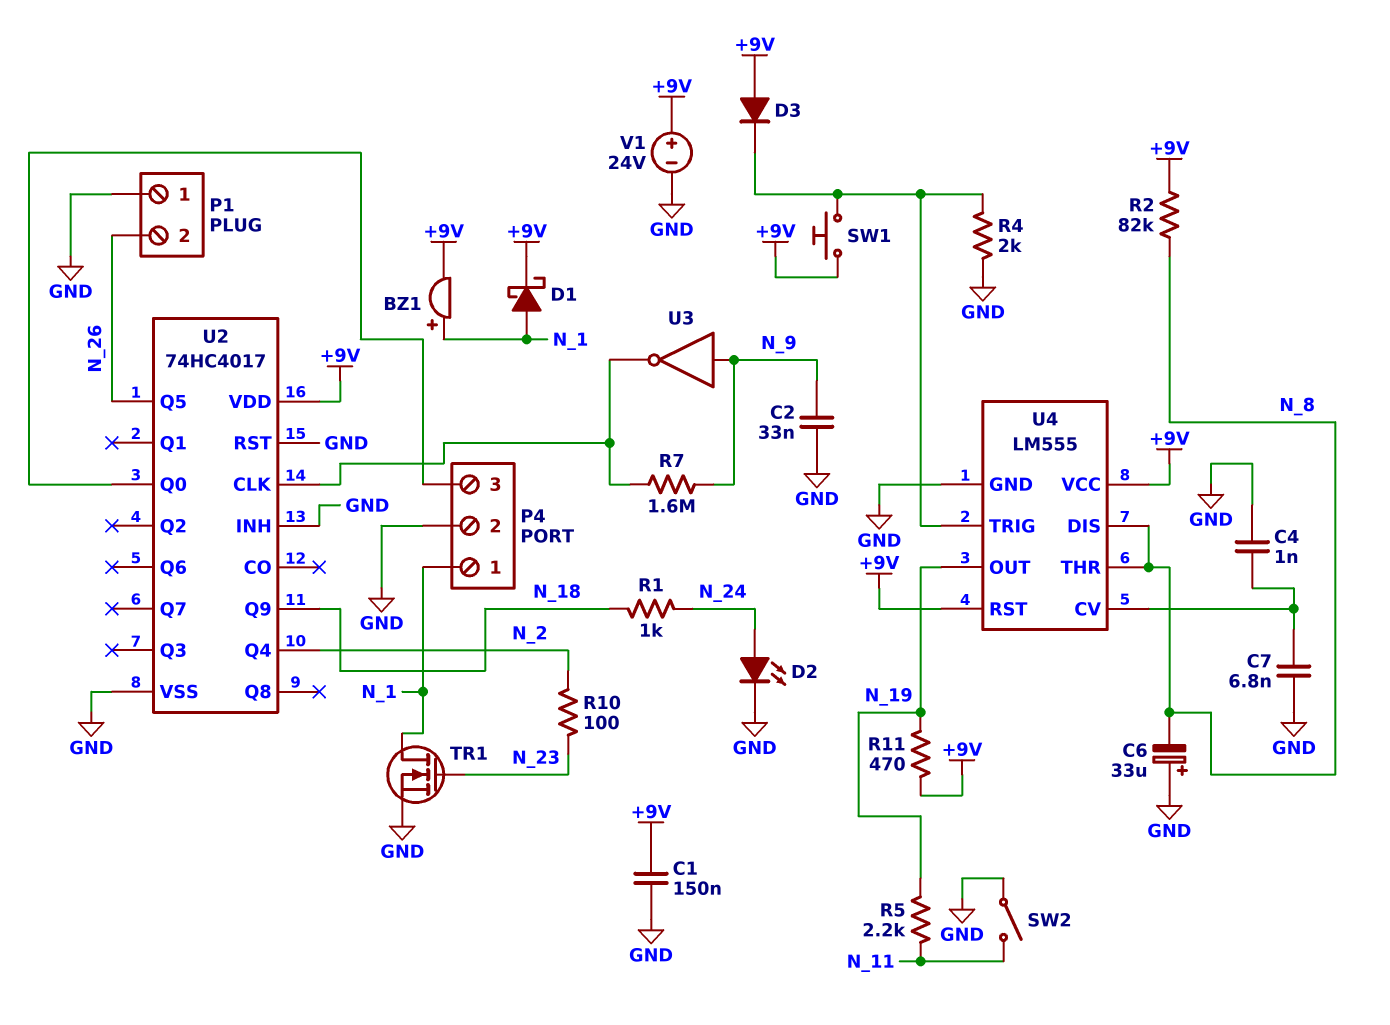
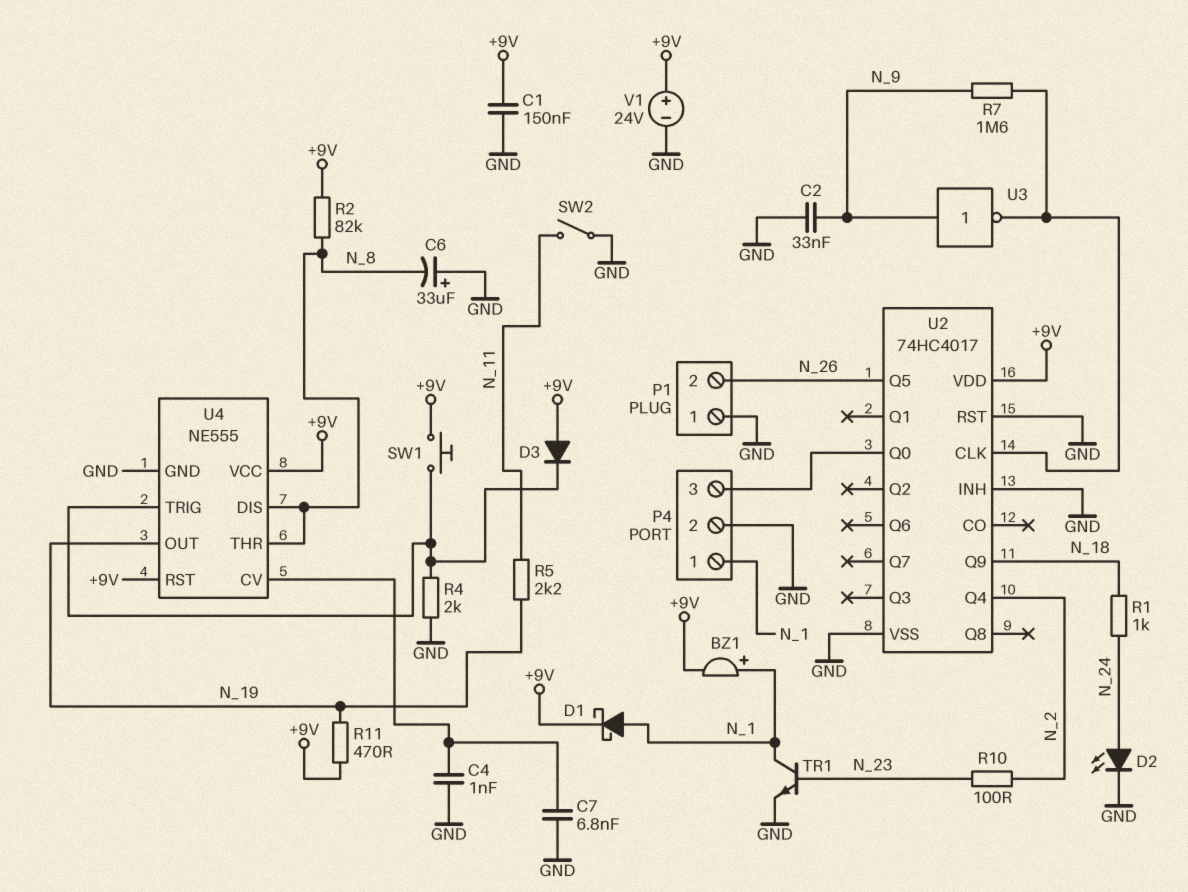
TR1: NMOS (G N_23, D N_1, S GND) -> NPN (B N_23, C N_1, E GND)
U4: LM555 -> NE555

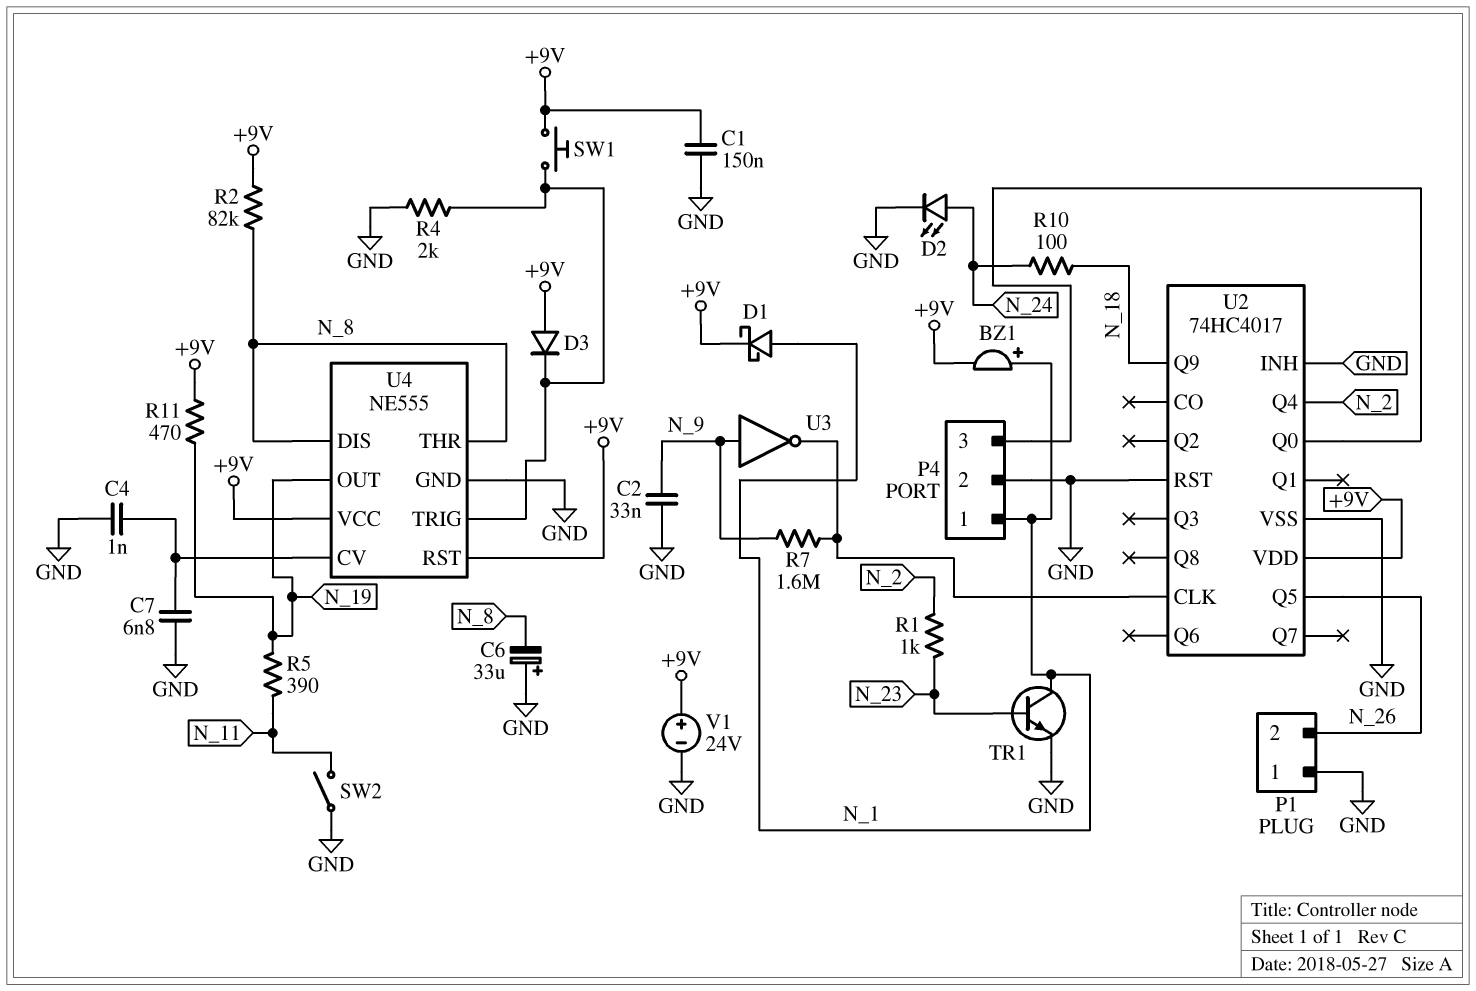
R1: 1k (N_18, N_24) -> 1k (N_2, N_23)
R5: 2.2k (N_11, N_19) -> 390 (N_11, N_19)
R10: 100 (N_2, N_23) -> 100 (N_18, N_24)

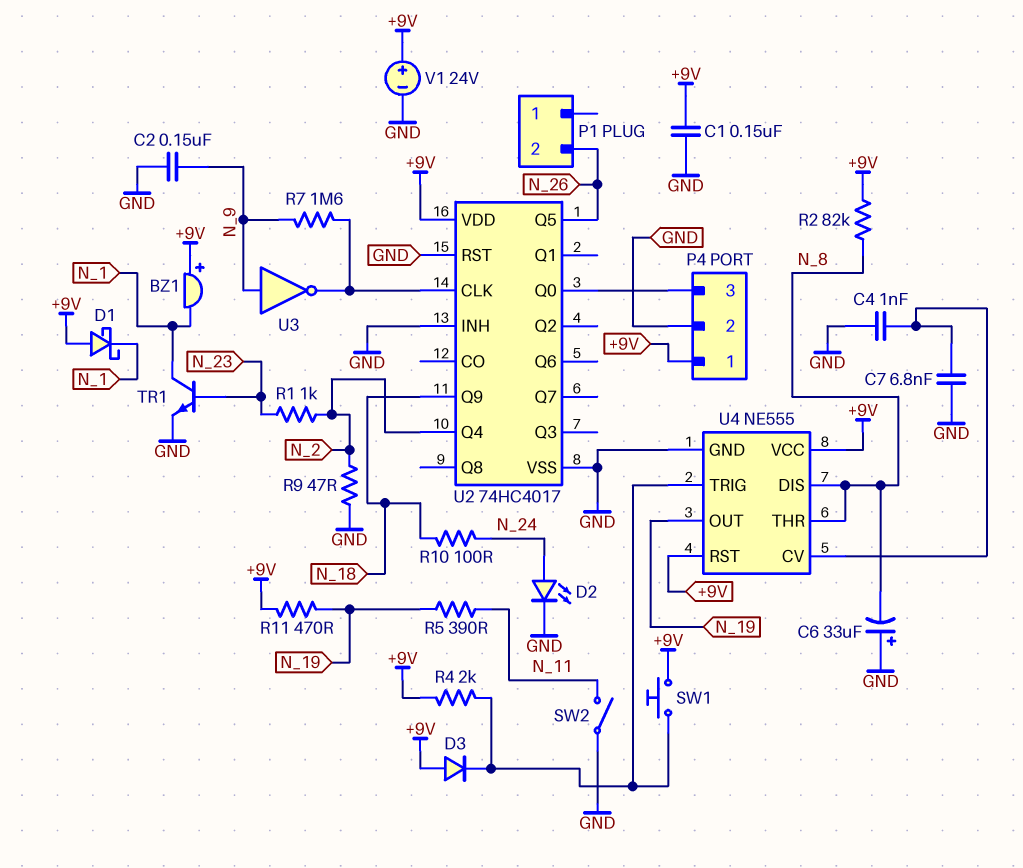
BZ1: buzzer (plus N_1, minus +9V) -> buzzer (plus +9V, minus N_1)
C2: 33nF (GND, N_9) -> 150nF (GND, N_9)
D1: schottky (A N_1, K +9V) -> schottky (A +9V, K N_1)
P1 pin 1: GND -> none
P4 pin 1: N_1 -> +9V
R4: 2k (GND, U4/TRIG) -> 2k (+9V, U4/TRIG)
R9: none -> 47 (GND, N_2)

